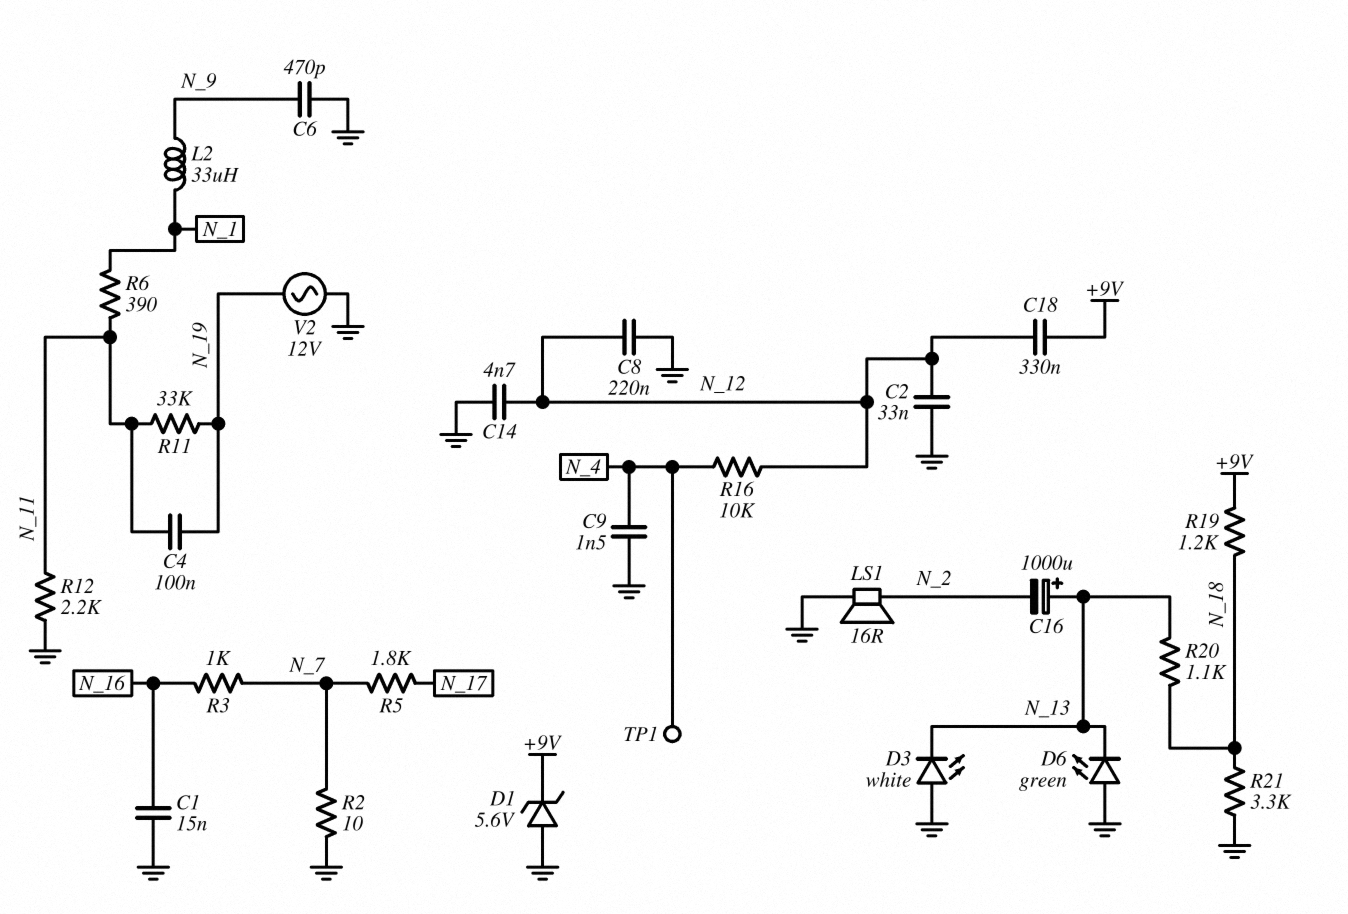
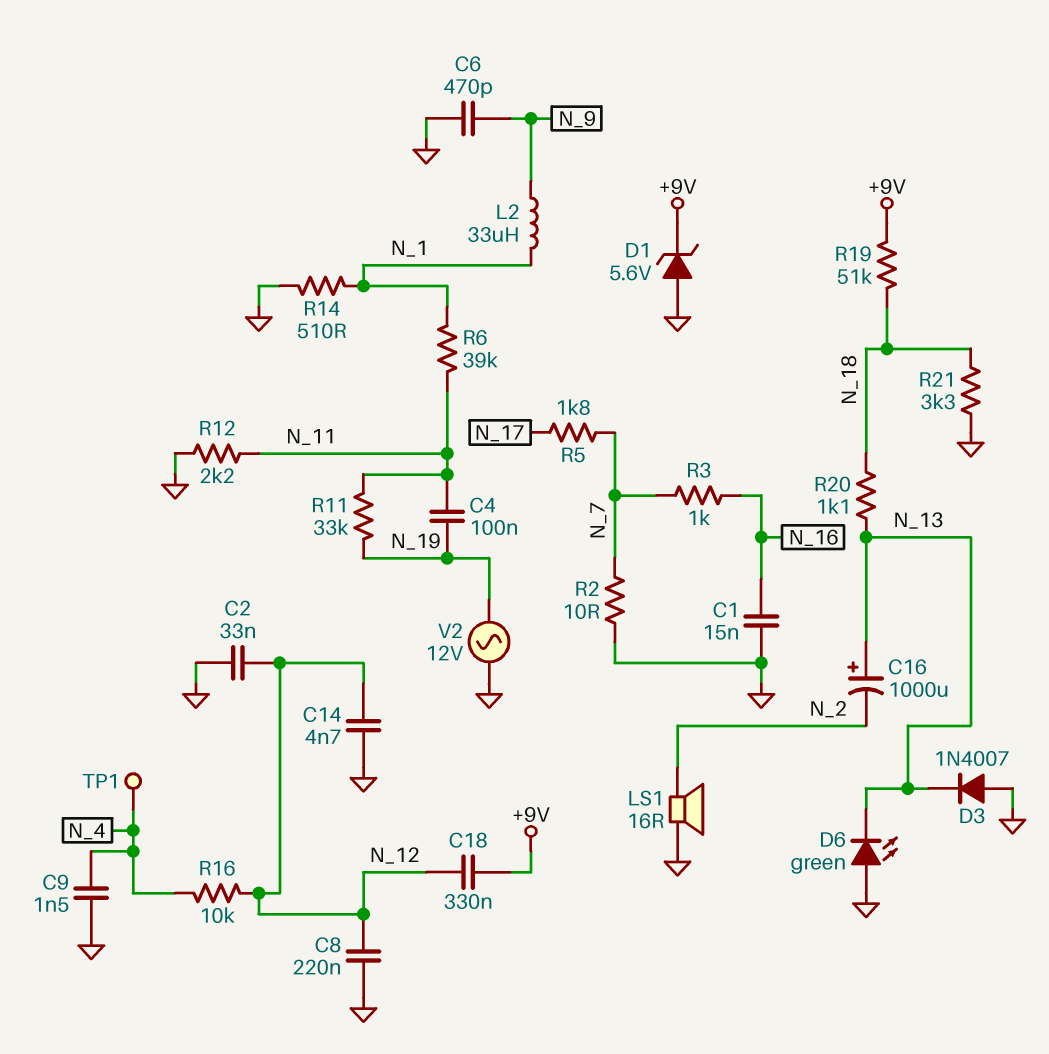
D3: LED white (A GND, K N_13) -> diode 1N4007 (A GND, K N_13)
R6: 390 (N_1, N_11) -> 39k (N_1, N_11)
R14: none -> 510 (GND, N_1)
R19: 1.2k (+9V, N_18) -> 51k (+9V, N_18)

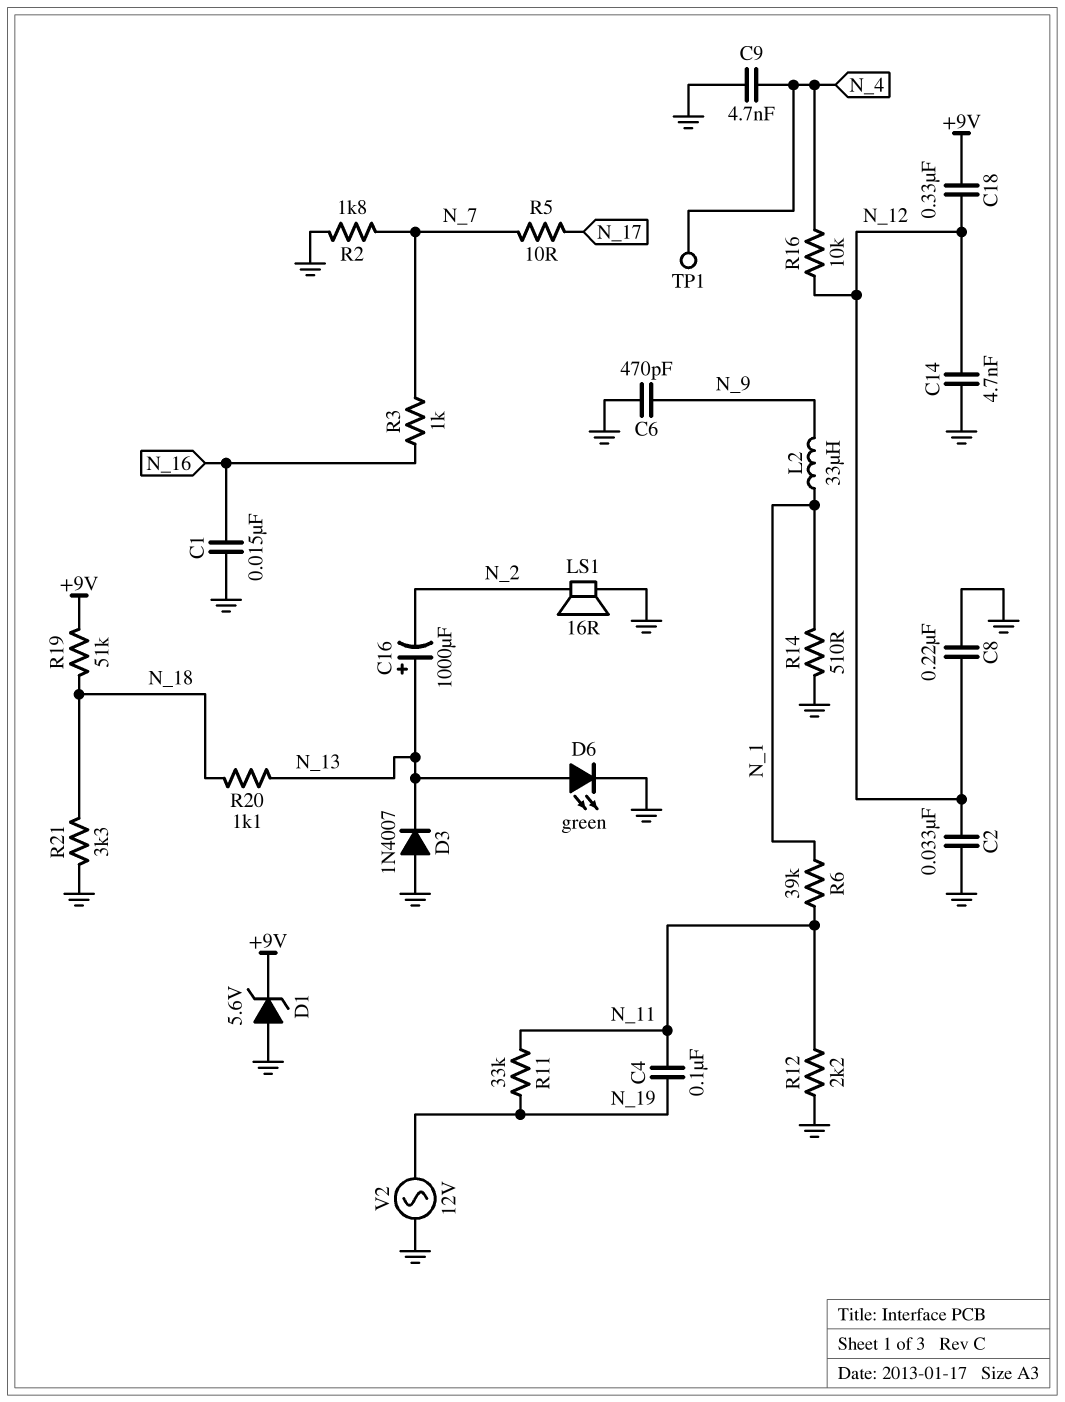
C9: 1.5nF (GND, N_4) -> 4.7nF (GND, N_4)
D6: LED green (A GND, K N_13) -> LED green (A N_13, K GND)
R2: 10 (GND, N_7) -> 1.8k (GND, N_7)
R5: 1.8k (N_7, N_17) -> 10 (N_7, N_17)

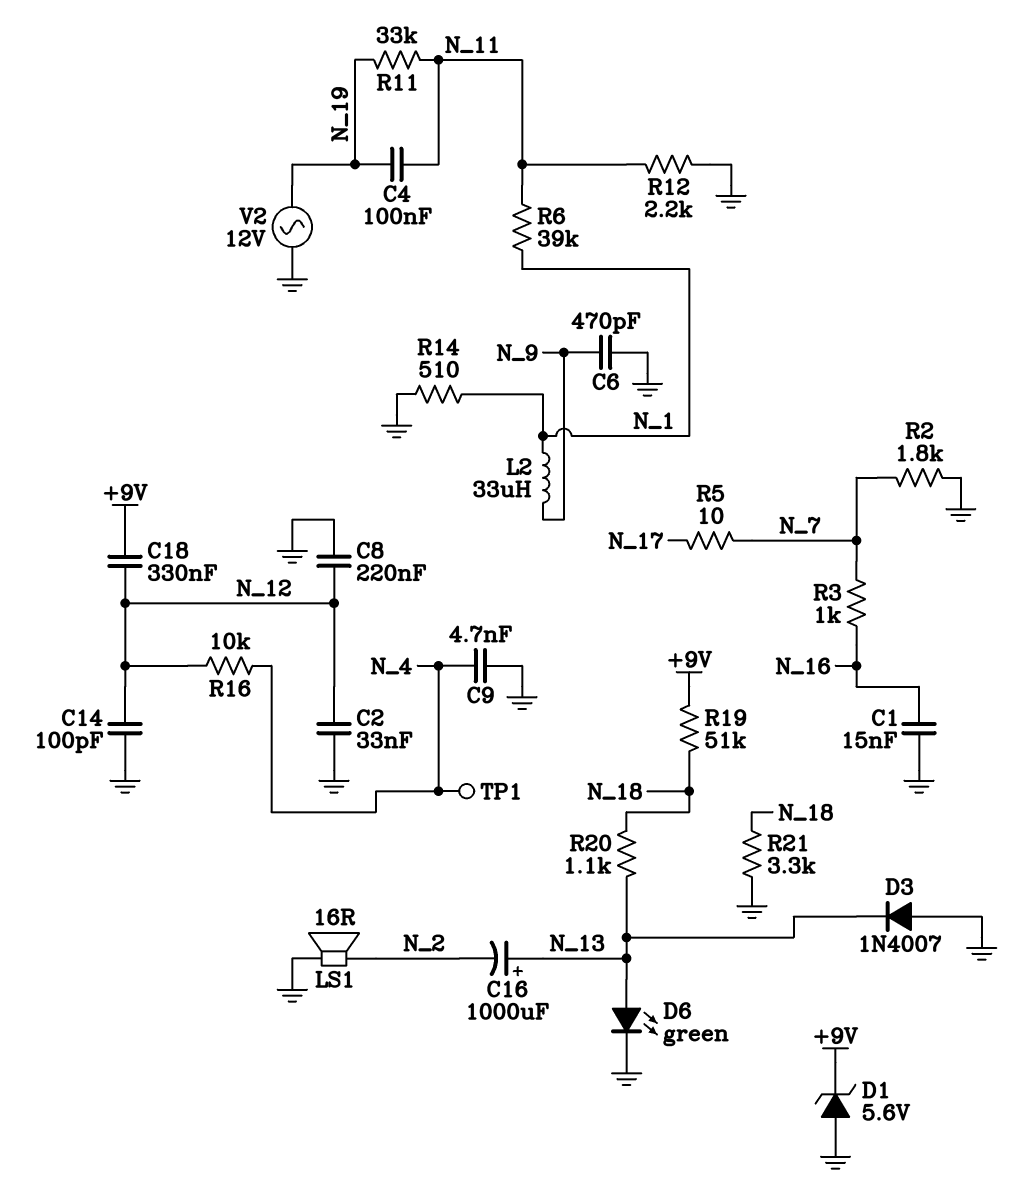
C14: 4.7nF (GND, N_12) -> 100pF (GND, N_12)

